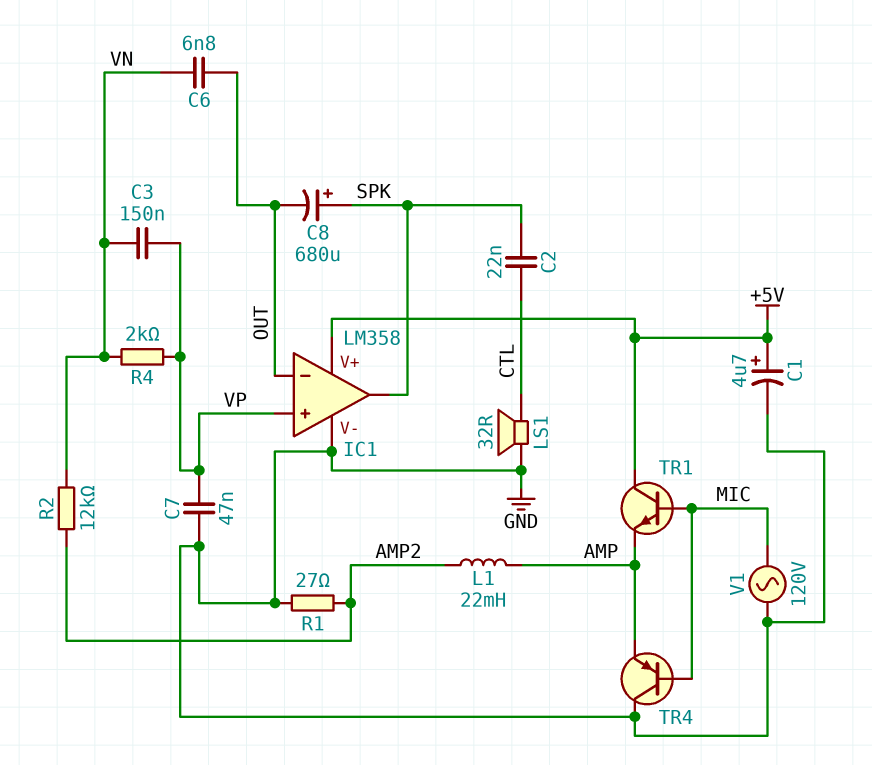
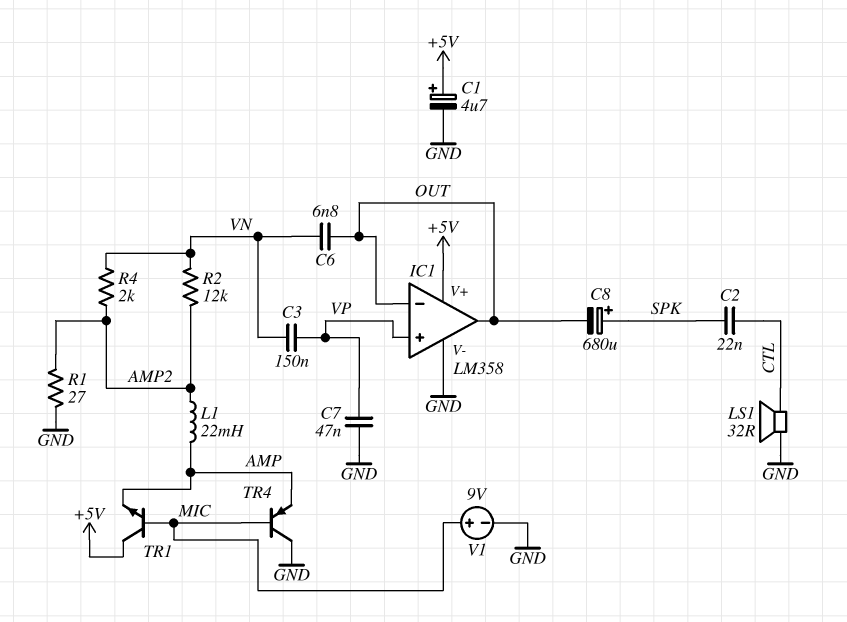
IC1 pin out: SPK -> OUT
R4: 2k (VN, VP) -> 2k (AMP2, VN)
V1: AC 120V (GND, MIC) -> 9V (plus MIC, minus GND)

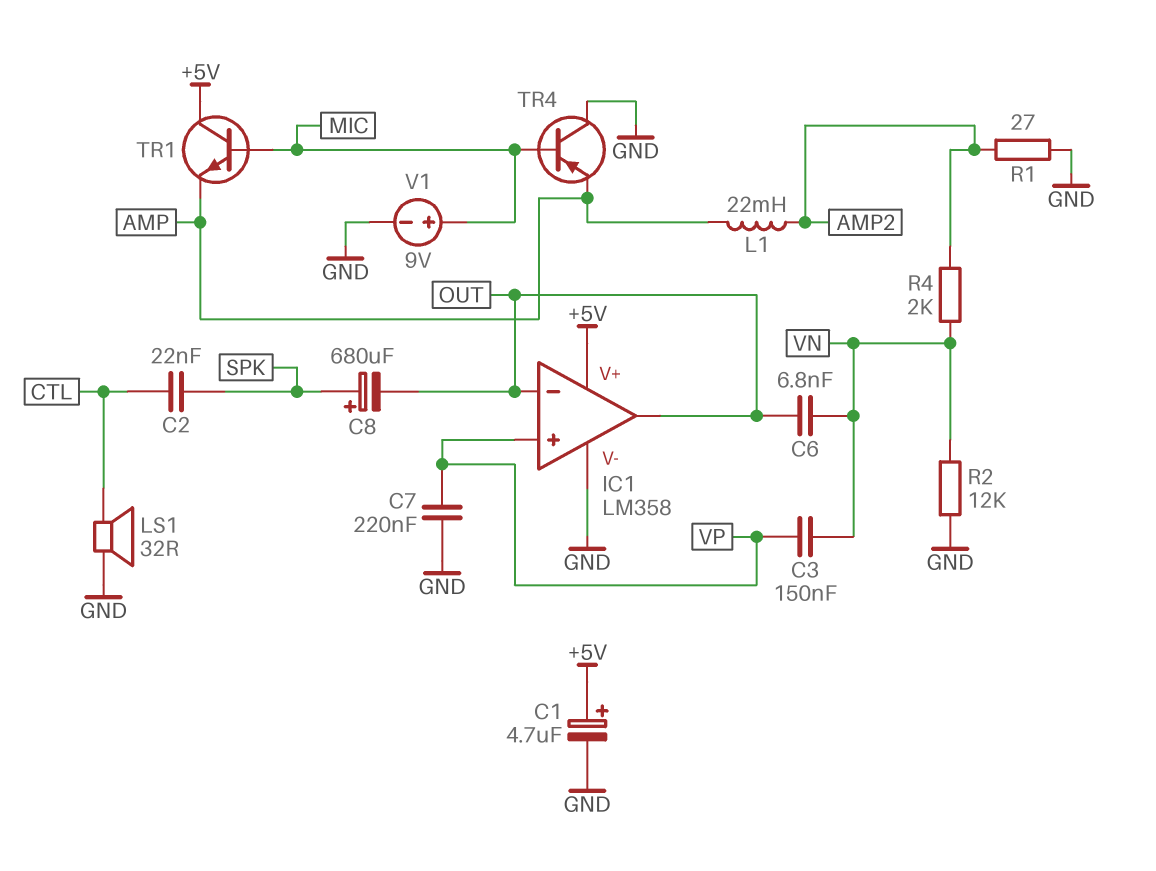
C7: 47nF (GND, VP) -> 220nF (GND, VP)
R2: 12k (AMP2, VN) -> 12k (GND, VN)

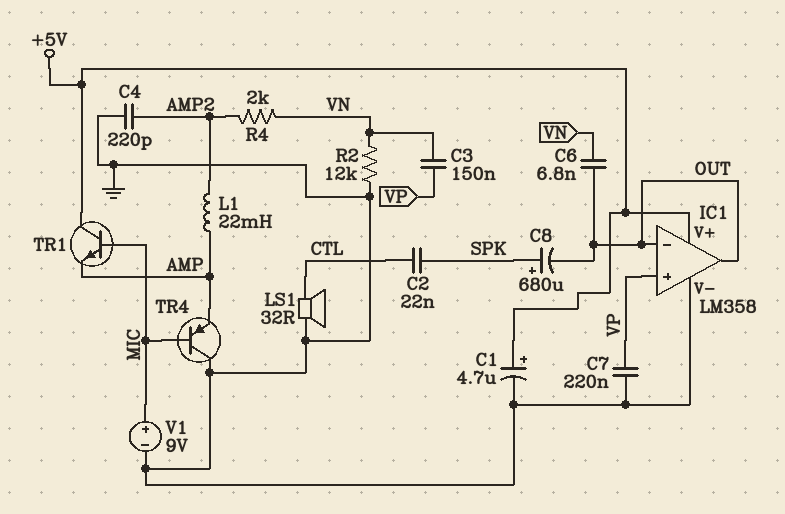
C4: none -> 220pF (AMP2, GND)
R1: 27 (AMP2, GND) -> none

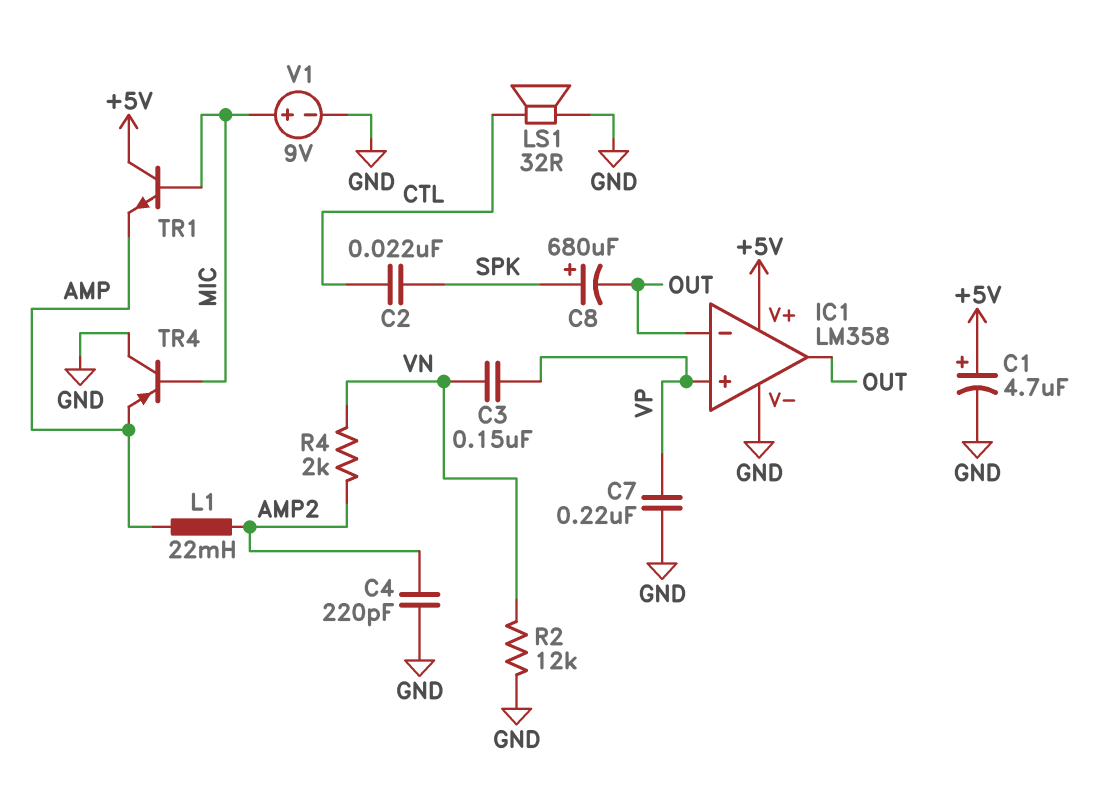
C6: 6.8nF (OUT, VN) -> none

